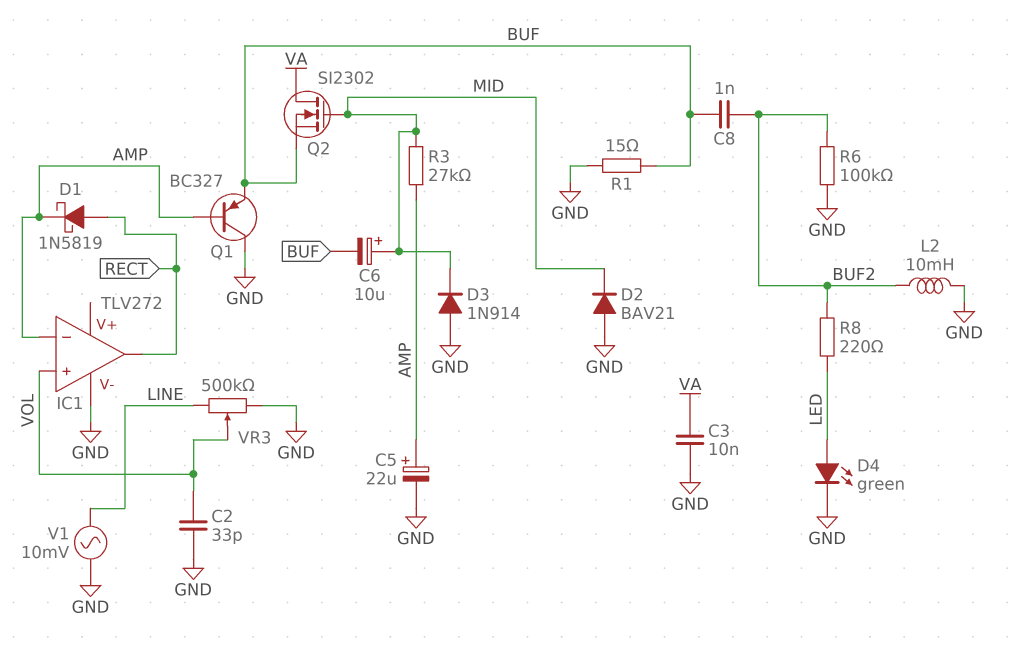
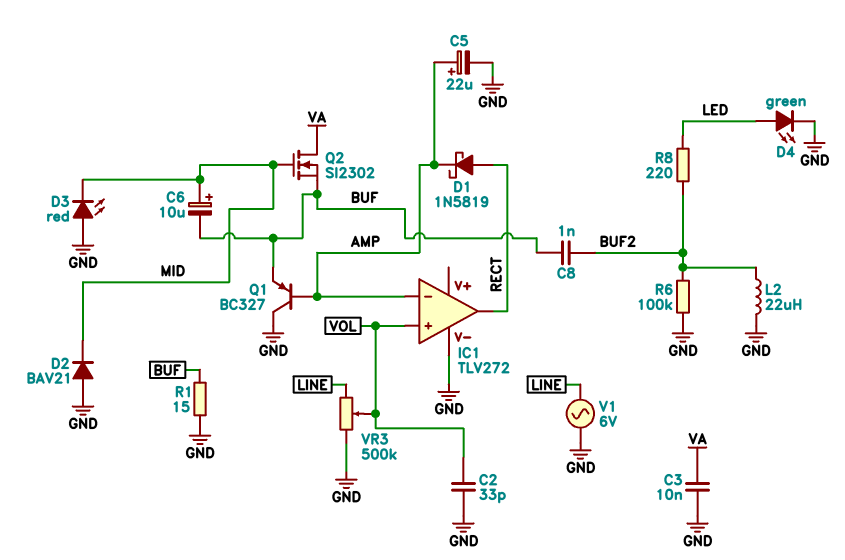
D3: diode 1N914 (A GND, K MID) -> LED red (A GND, K MID)
L2: 10mH (BUF2, GND) -> 22uH (BUF2, GND)
R3: 27k (AMP, MID) -> none
V1: AC 10mV (GND, LINE) -> AC 6V (GND, LINE)

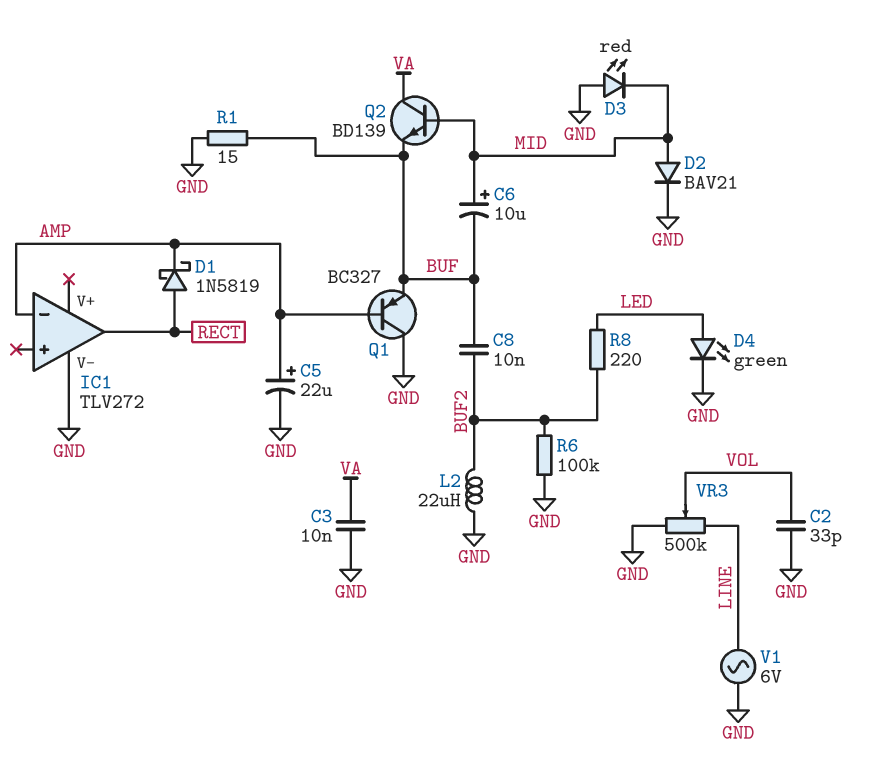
C8: 1nF (BUF, BUF2) -> 10nF (BUF, BUF2)
D2: diode BAV21 (A GND, K MID) -> diode BAV21 (A MID, K GND)
IC1 pin in+: VOL -> none
Q2: NMOS SI2302 (G MID, D VA, S BUF) -> NPN BD139 (B MID, C VA, E BUF)

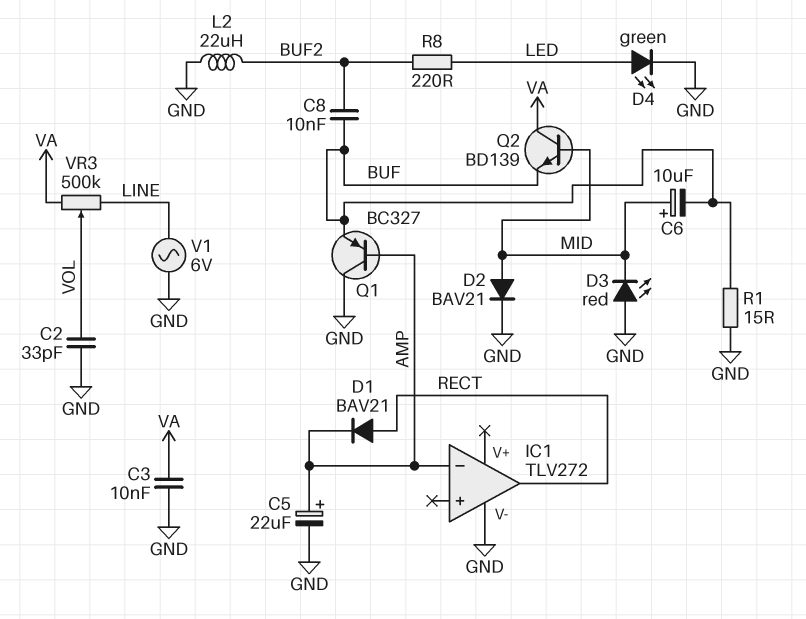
D1: schottky 1N5819 (A RECT, K AMP) -> diode BAV21 (A RECT, K AMP)
R6: 100k (BUF2, GND) -> none
VR3: 500k (GND, LINE, wiper VOL) -> 500k (LINE, VA, wiper VOL)

